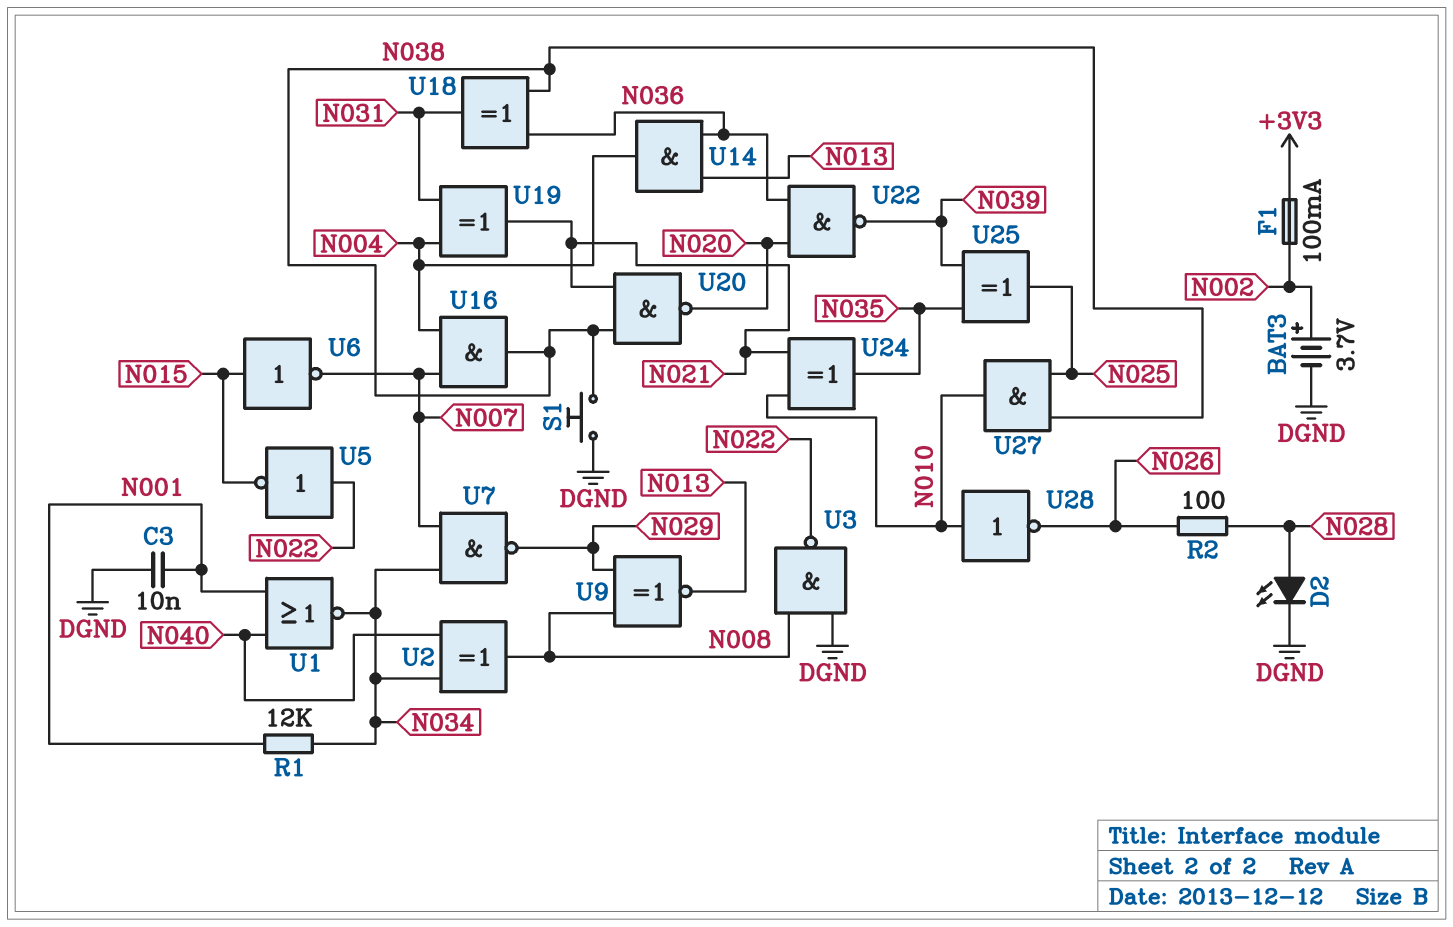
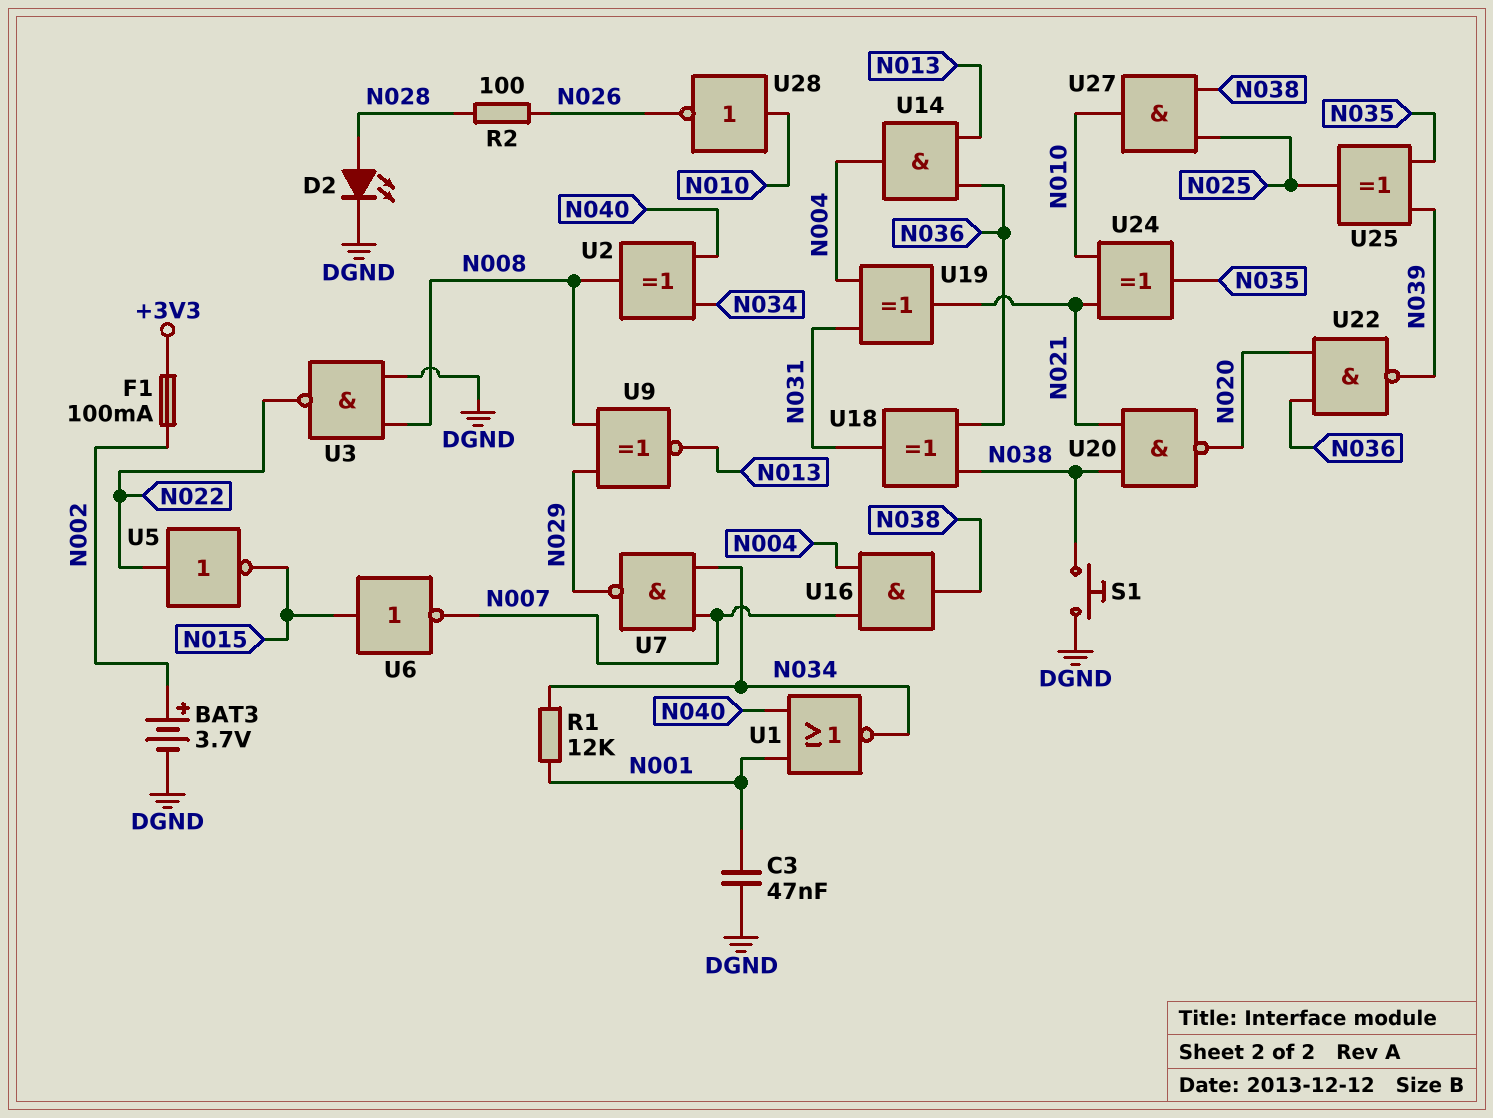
C3: 10nF (DGND, N001) -> 47nF (DGND, N001)

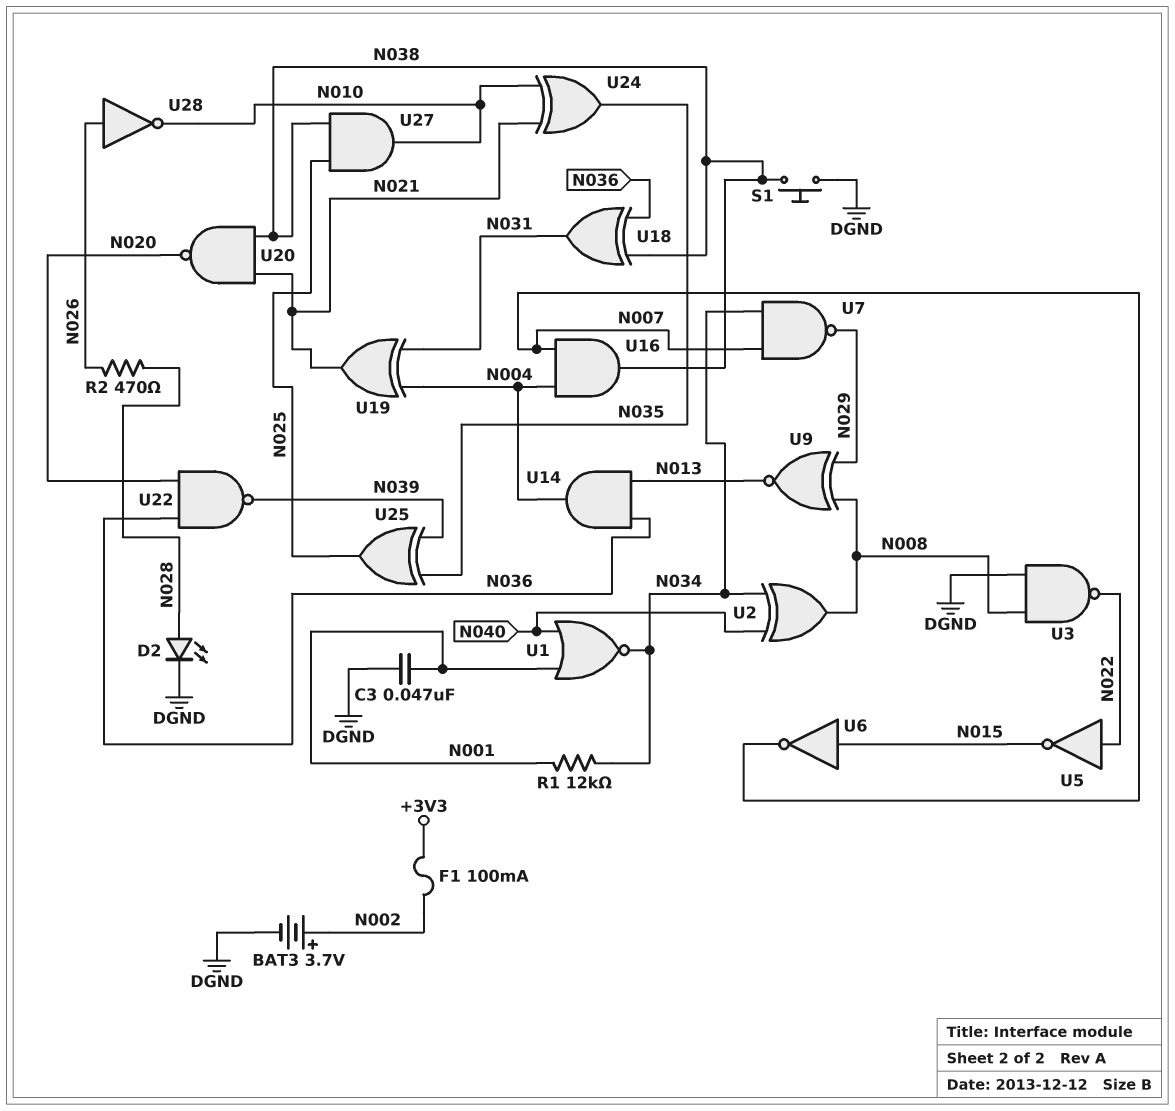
R2: 100 (N026, N028) -> 470 (N026, N028)
U28: NOT (in N010, out N026) -> NOT (in N026, out N010)

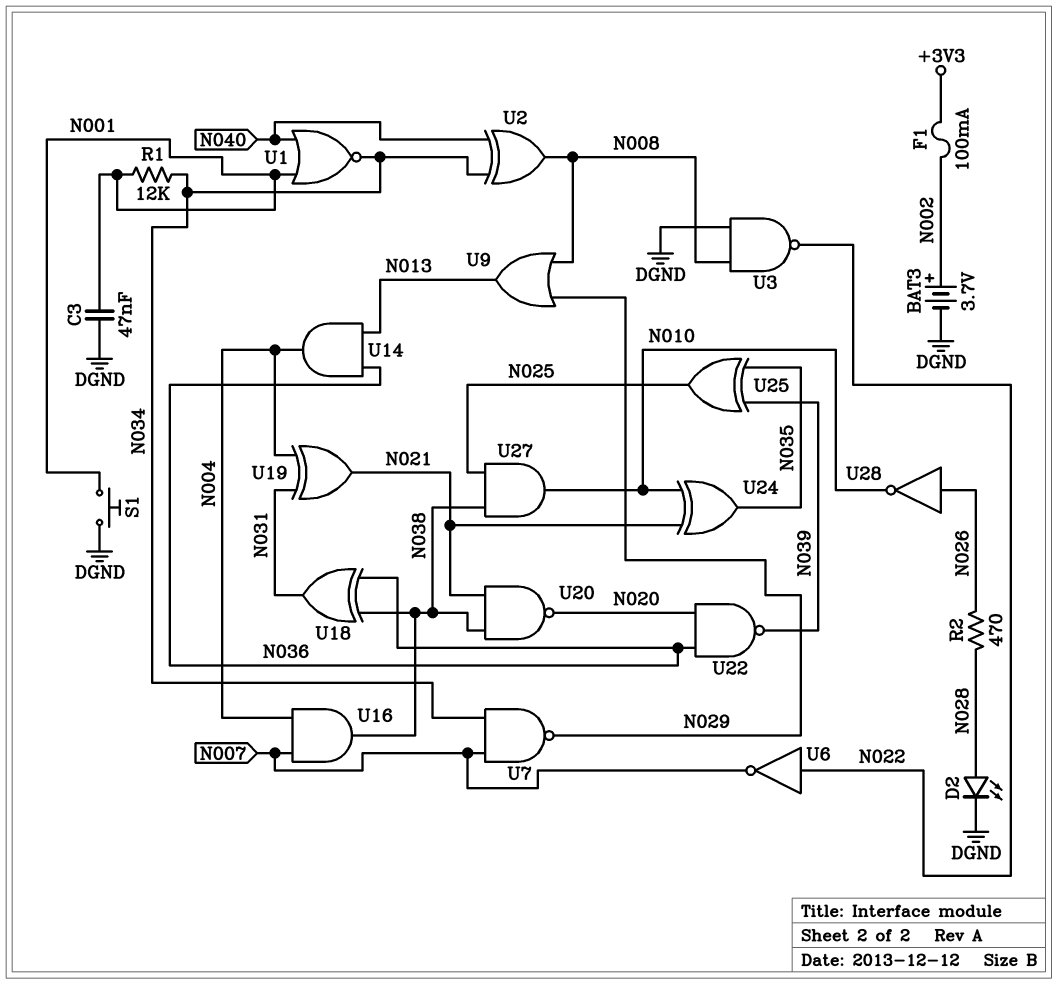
S1: button (DGND, N038) -> button (DGND, N001)
U5: NOT (in N022, out N015) -> none
U6: NOT (in N015, out N007) -> NOT (in N022, out N007)
U9: XNOR (in N008, in N029, out N013) -> OR (in N008, in N029, out N013)

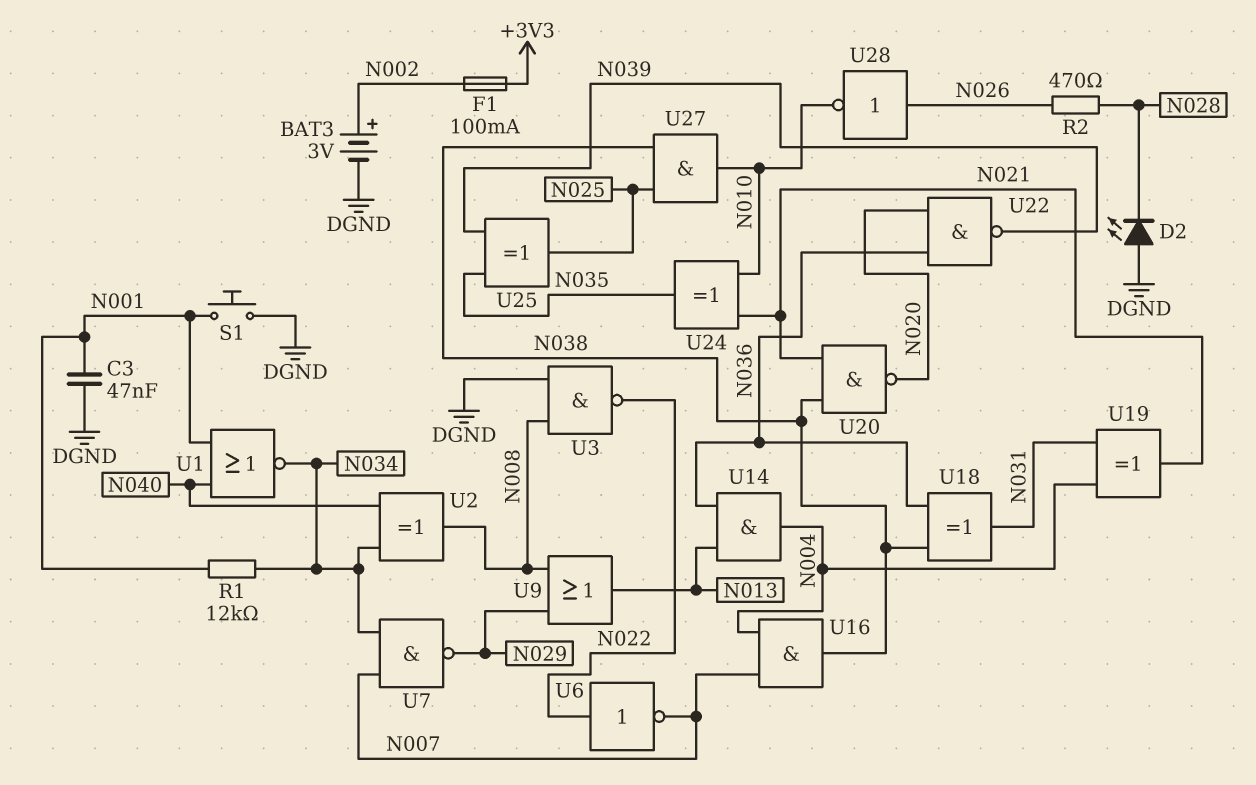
BAT3: 3.7V (plus N002, minus DGND) -> 3V (plus N002, minus DGND)
D2: LED (A N028, K DGND) -> LED (A DGND, K N028)

